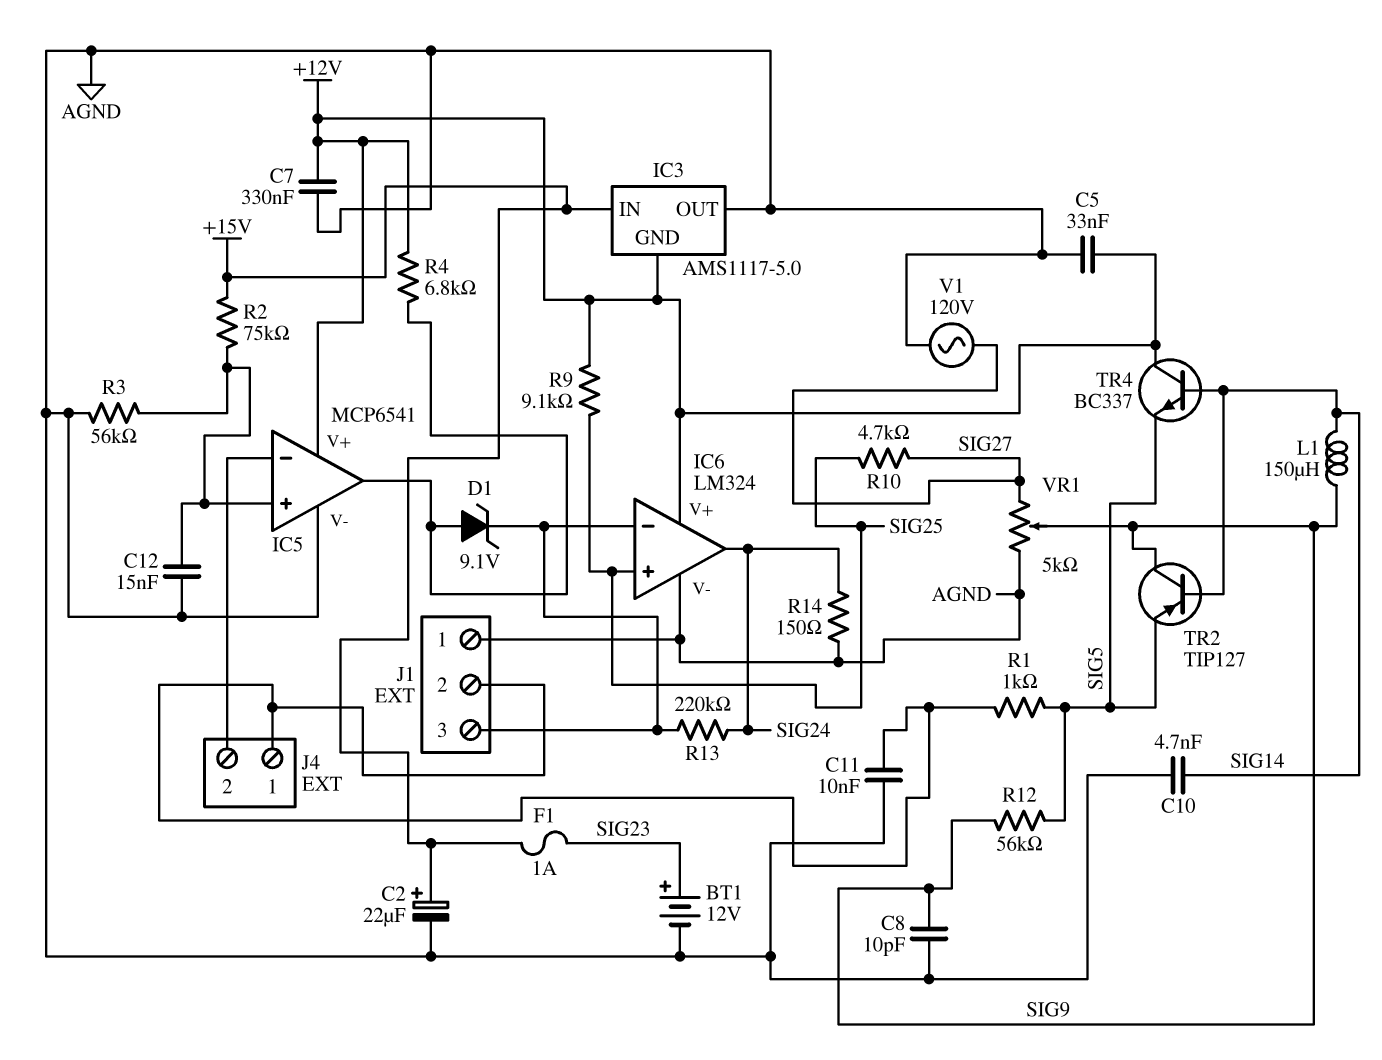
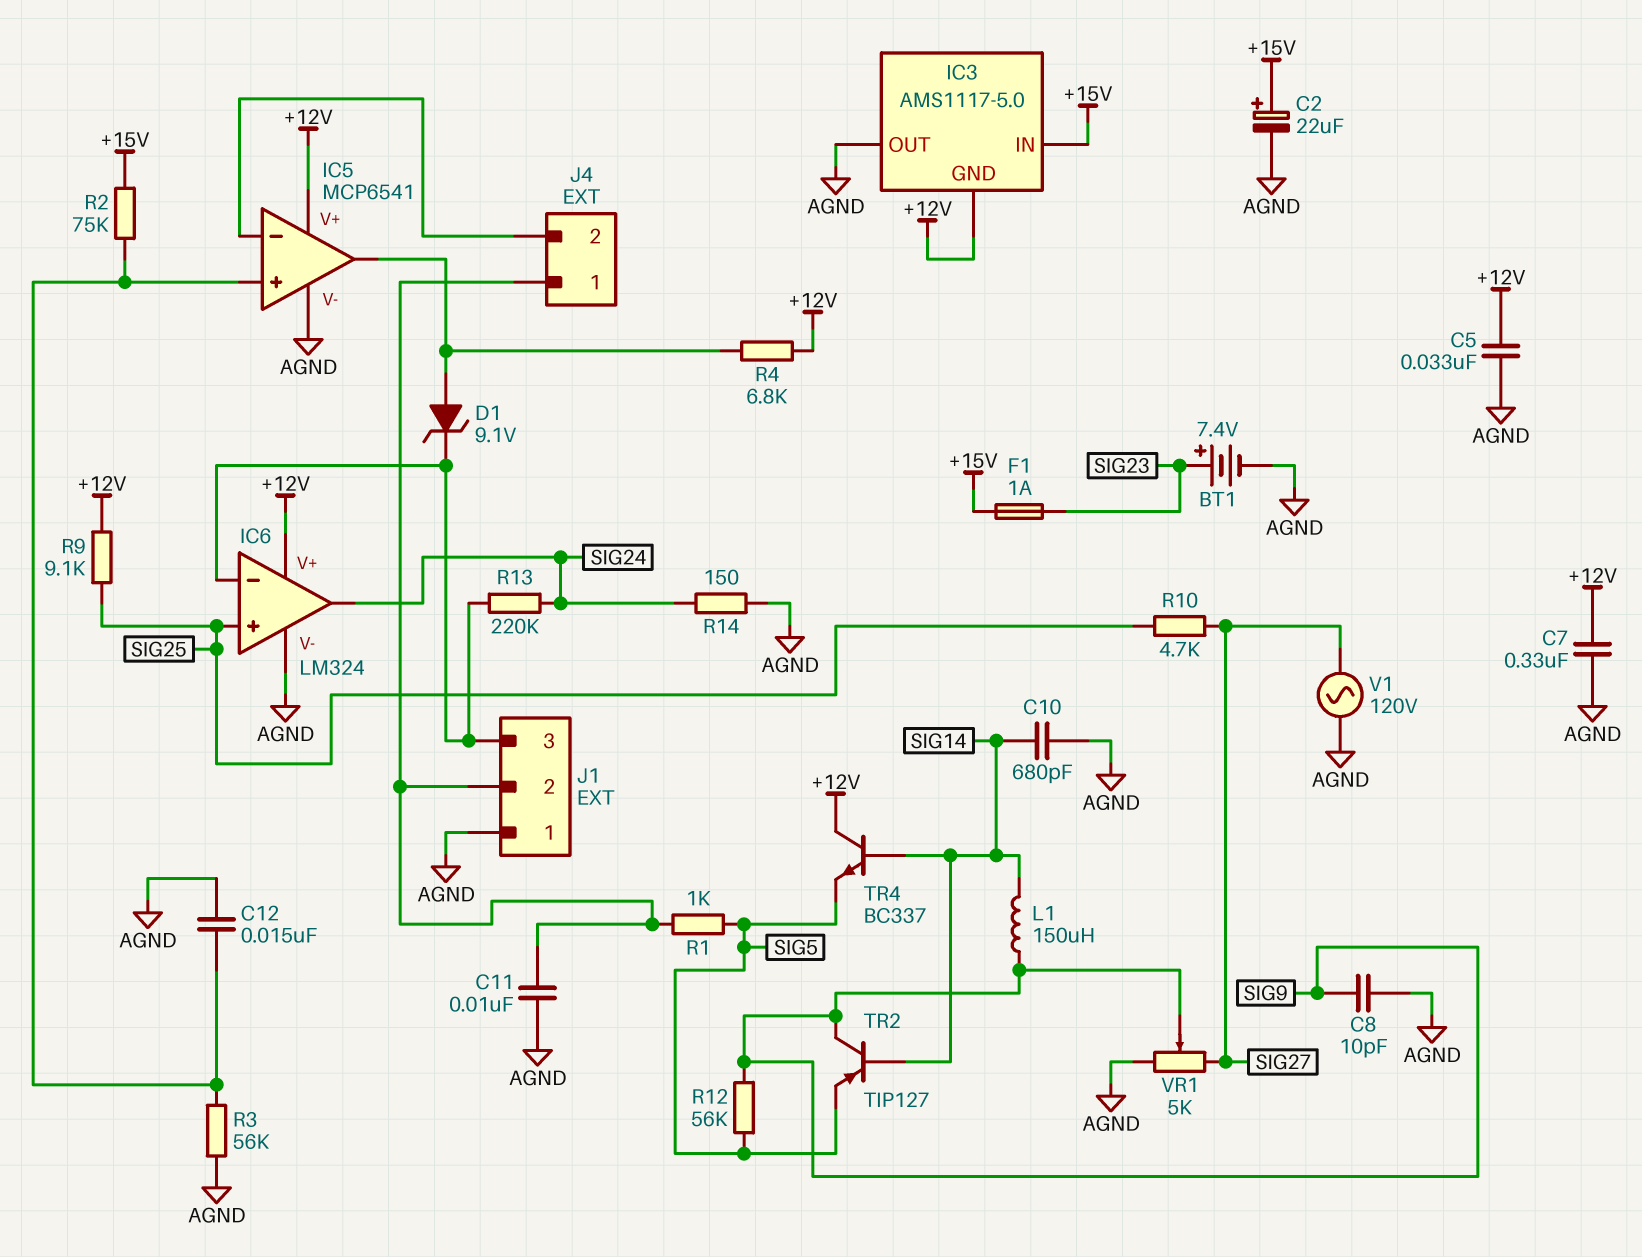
BT1: 12V (plus SIG23, minus AGND) -> 7.4V (plus SIG23, minus AGND)
C10: 4.7nF (AGND, SIG14) -> 680pF (AGND, SIG14)

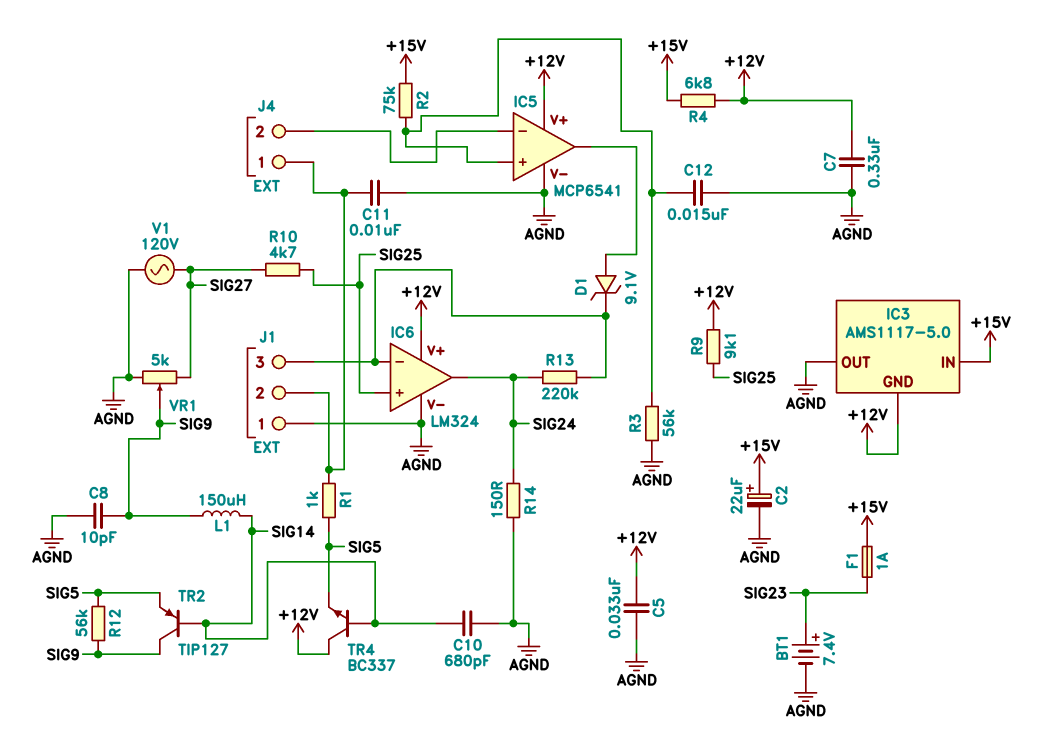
R4: 6.8k (+12V, IC5/out) -> 6.8k (+12V, +15V)

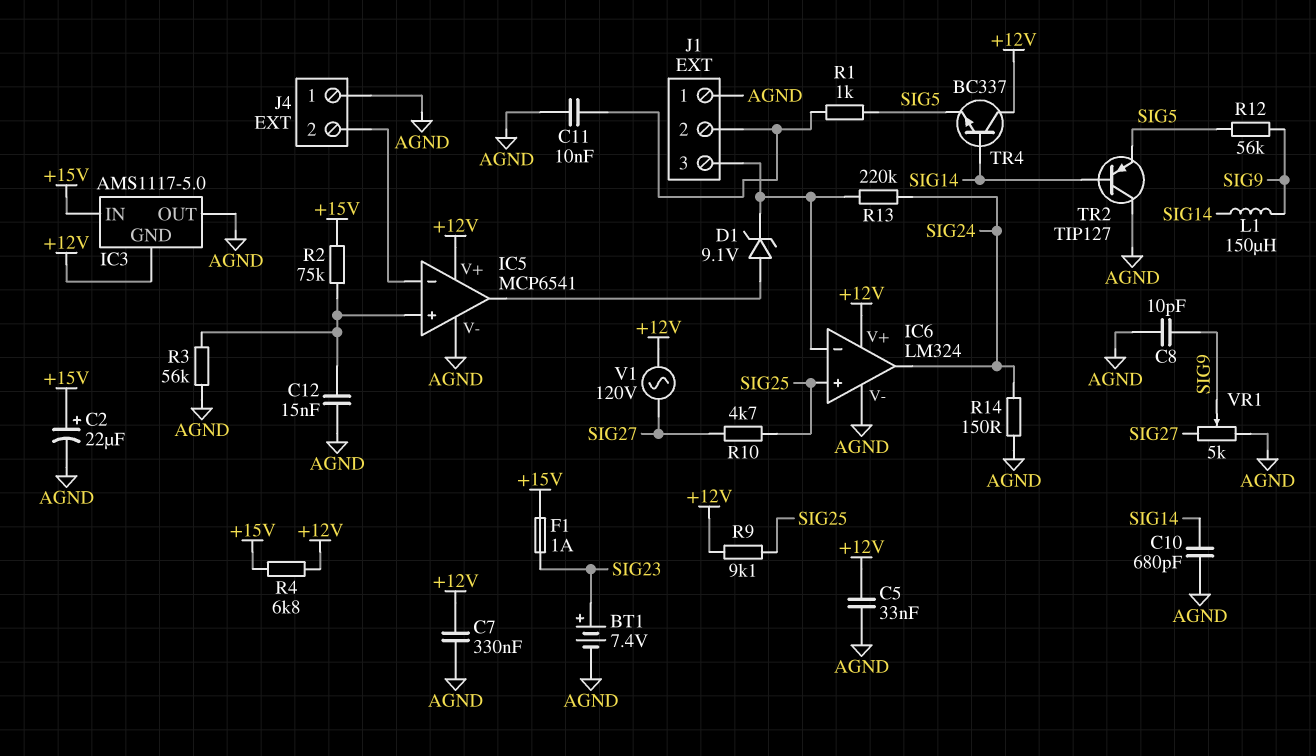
J4 pin 1: J1/2 -> AGND
TR2: PNP TIP127 (B SIG14, C SIG9, E SIG5) -> PNP TIP127 (B SIG14, C AGND, E SIG5)
V1: AC 120V (AGND, SIG27) -> AC 120V (+12V, SIG27)

